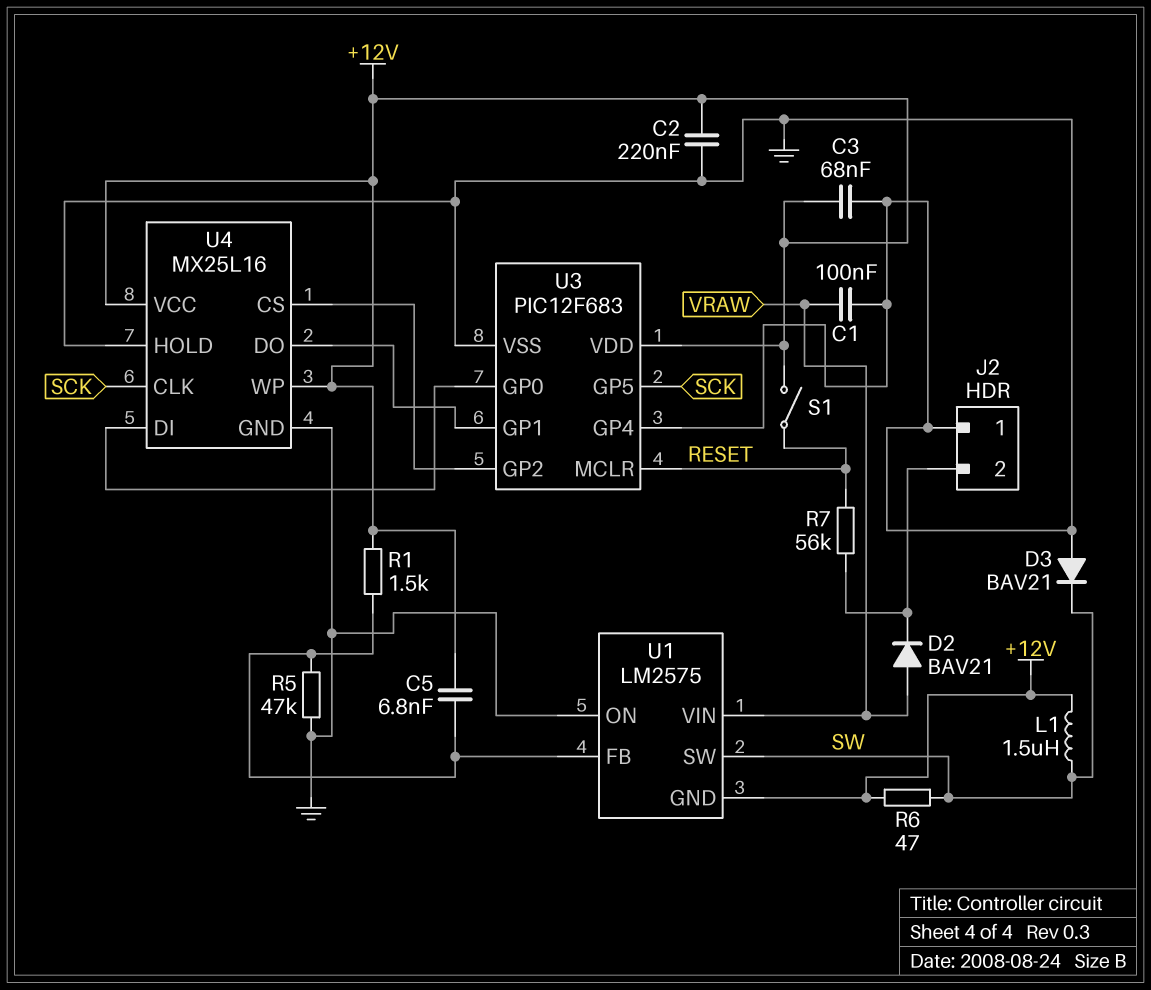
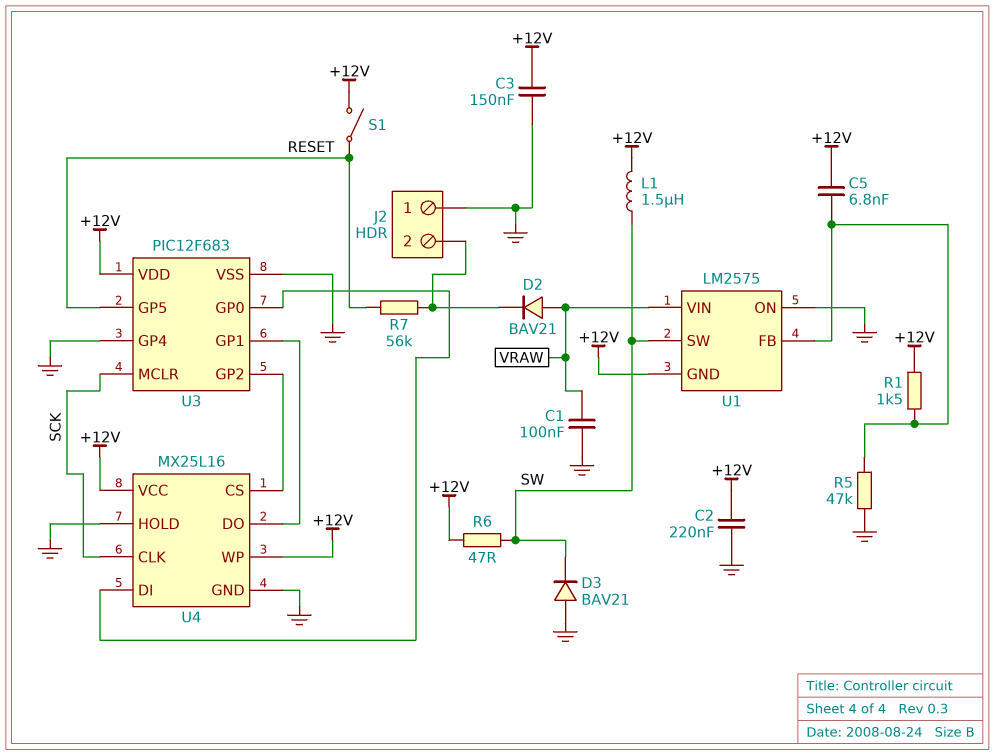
C3: 68nF (+12V, GND) -> 150nF (+12V, GND)
U3 pin GP5: SCK -> RESET
U3 pin MCLR: RESET -> SCK

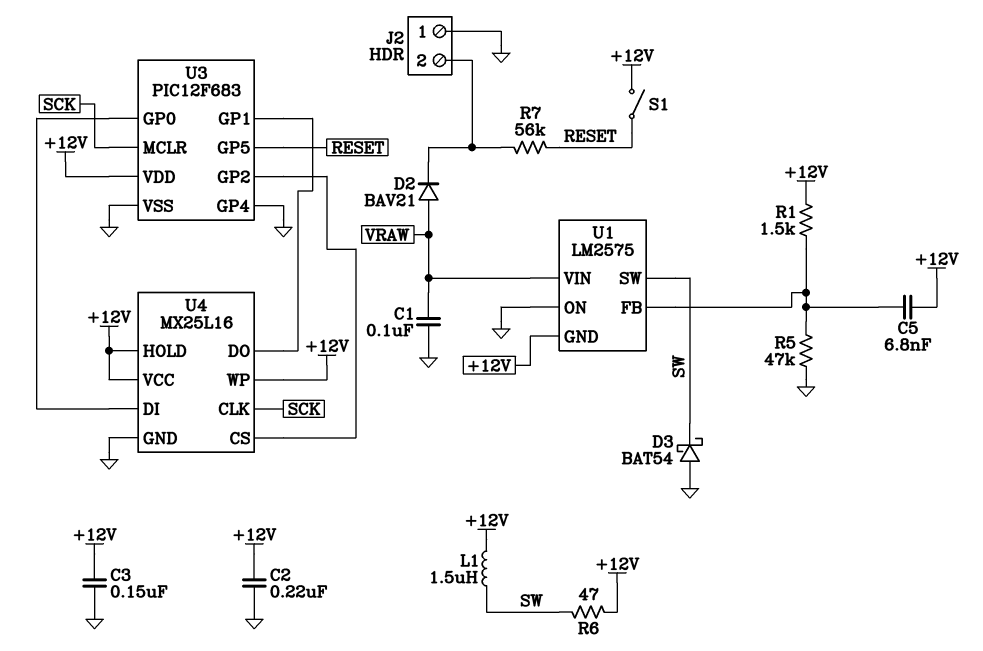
D3: diode BAV21 (A GND, K SW) -> schottky BAT54 (A GND, K SW)
U4 pin HOLD: GND -> +12V

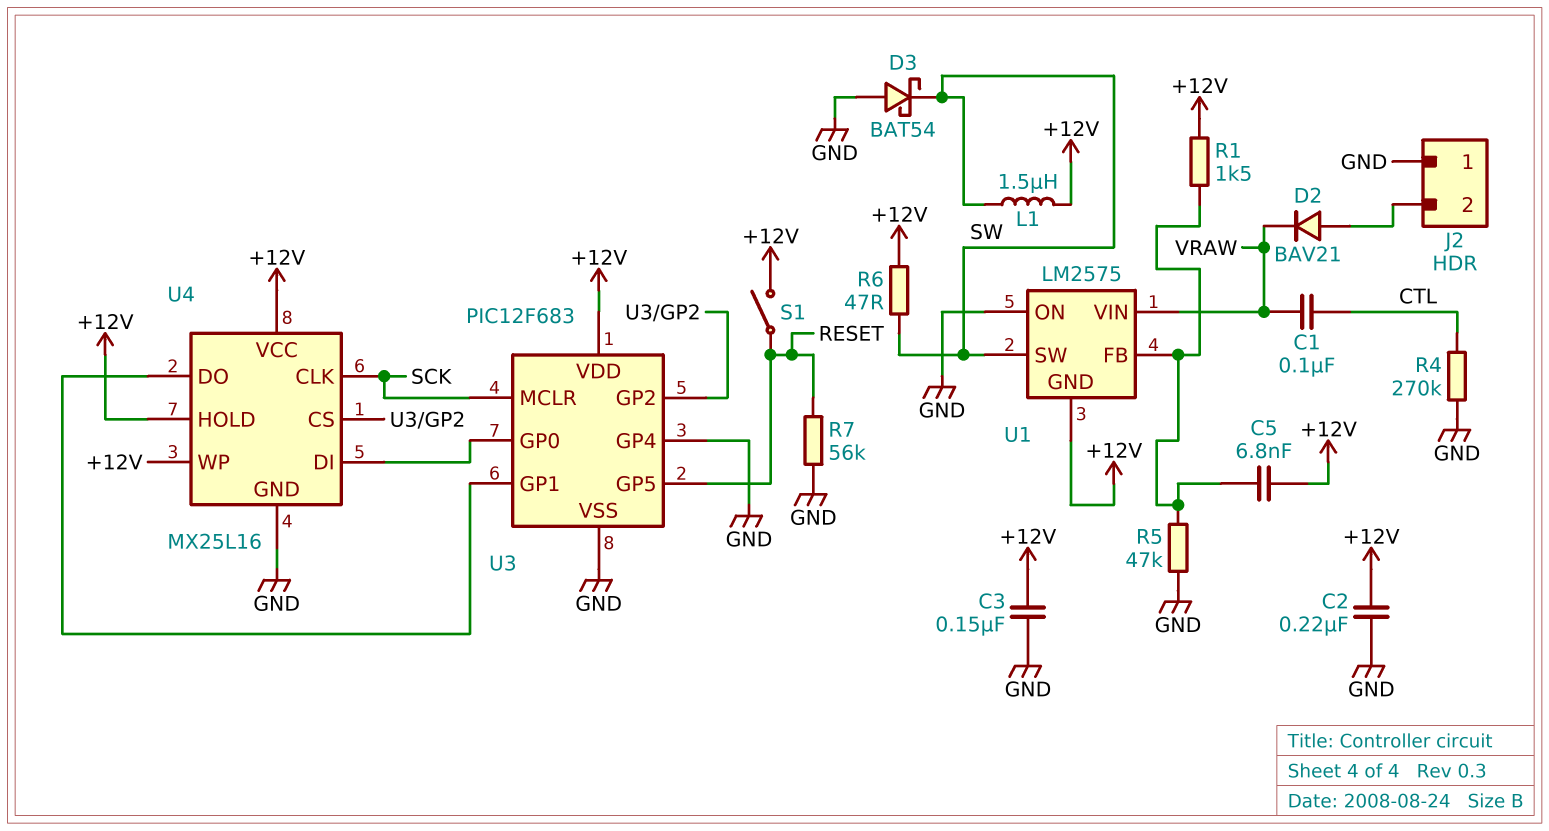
C1: 100nF (GND, VRAW) -> 100nF (CTL, VRAW)
D2: diode BAV21 (A VRAW, K J2/2) -> diode BAV21 (A J2/2, K VRAW)
R4: none -> 270k (CTL, GND)
R7: 56k (J2/2, RESET) -> 56k (GND, RESET)

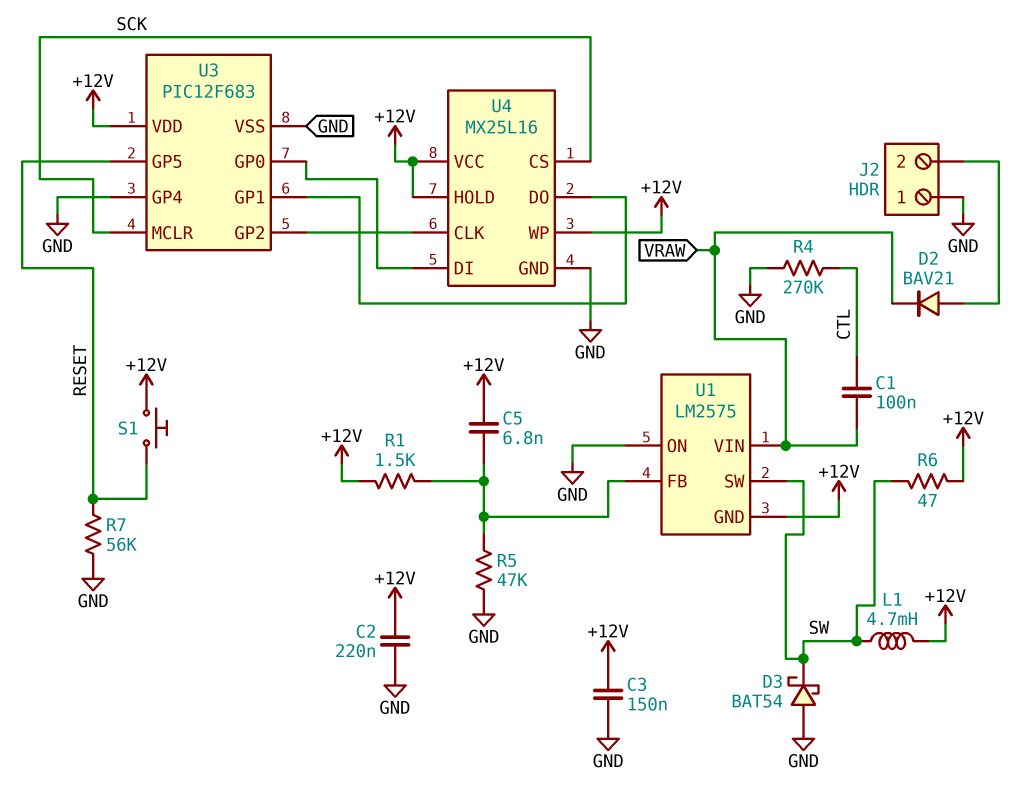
L1: 1.5uH (+12V, SW) -> 4.7mH (+12V, SW)
S1: switch (+12V, RESET) -> button (+12V, RESET)
U4 pin CLK: SCK -> U3/GP2
U4 pin CS: U3/GP2 -> SCK

